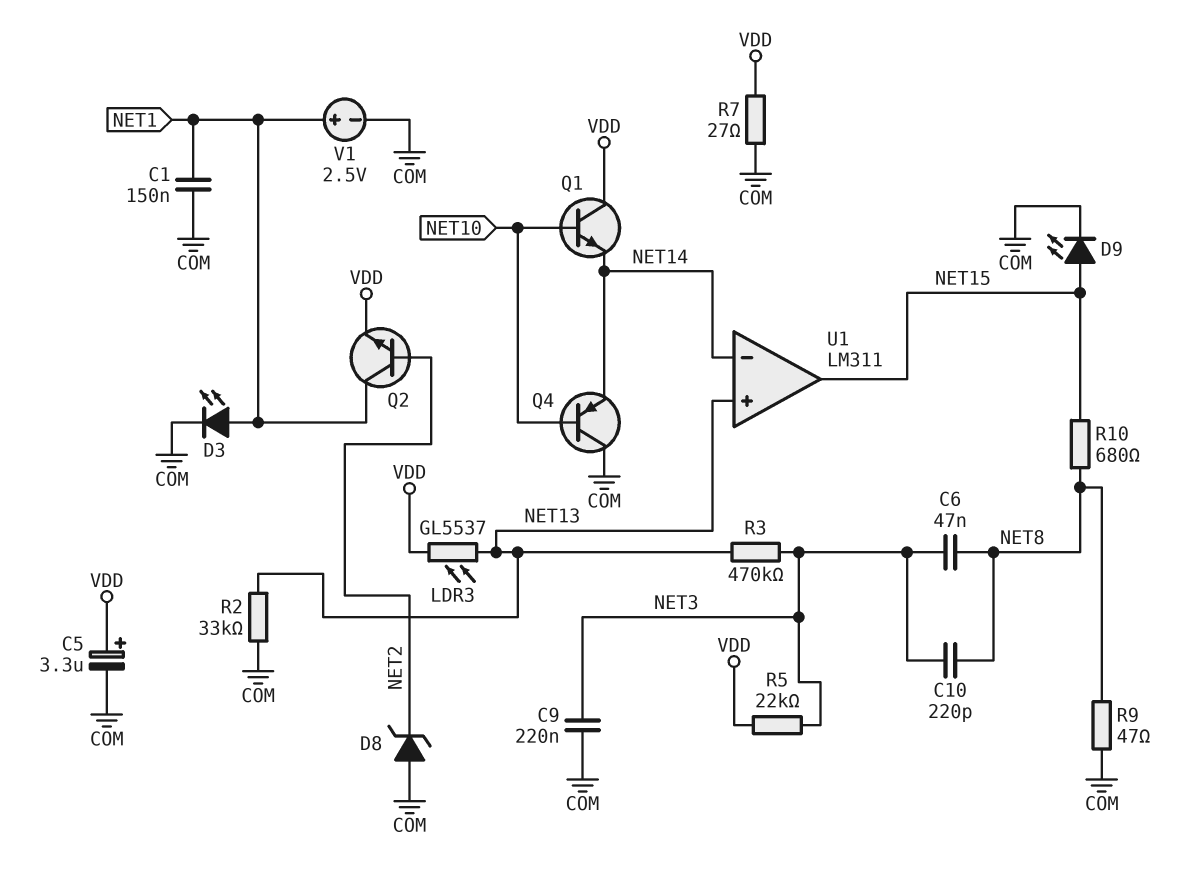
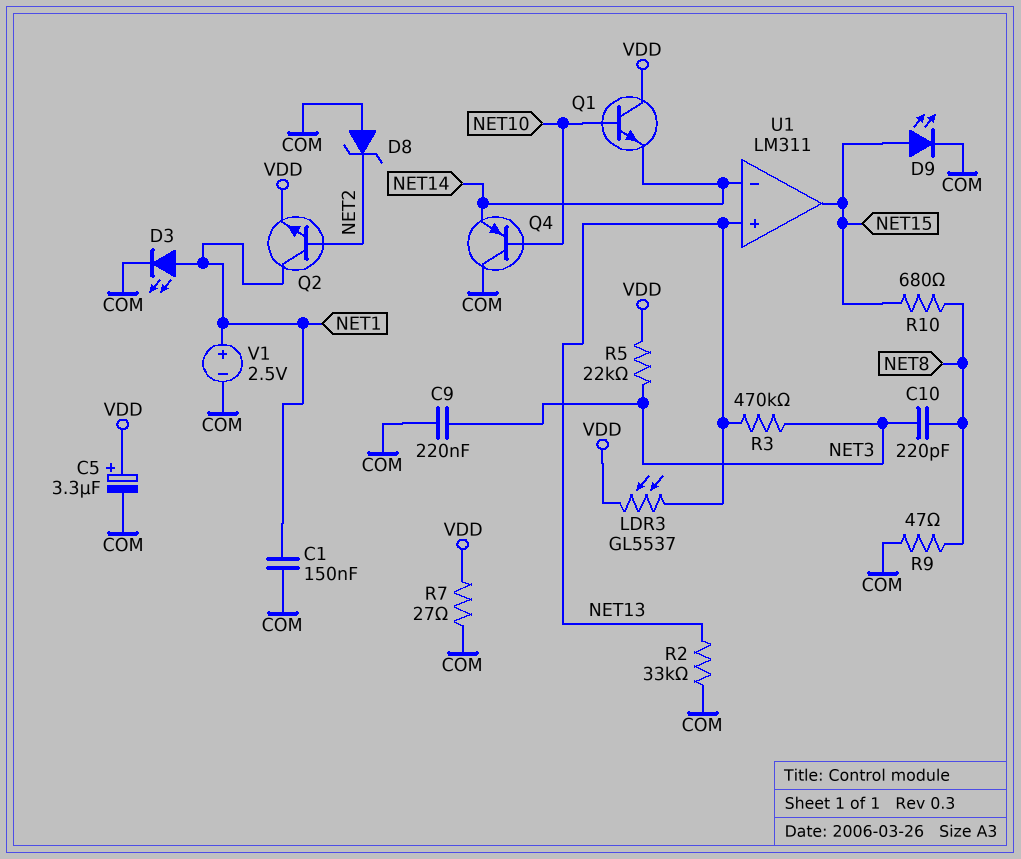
C6: 47nF (NET3, NET8) -> none

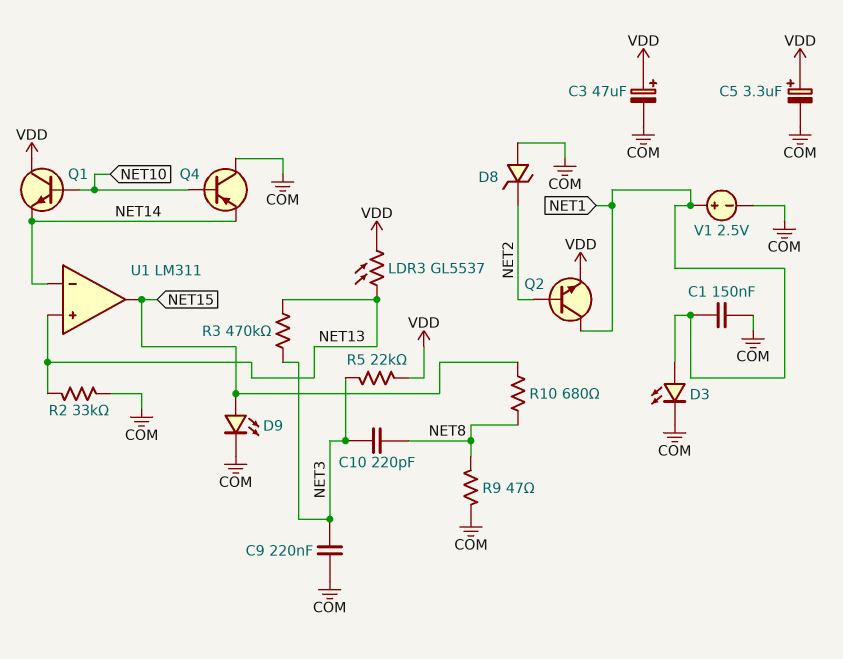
C3: none -> 47uF (plus VDD, minus COM)
R7: 27 (COM, VDD) -> none

